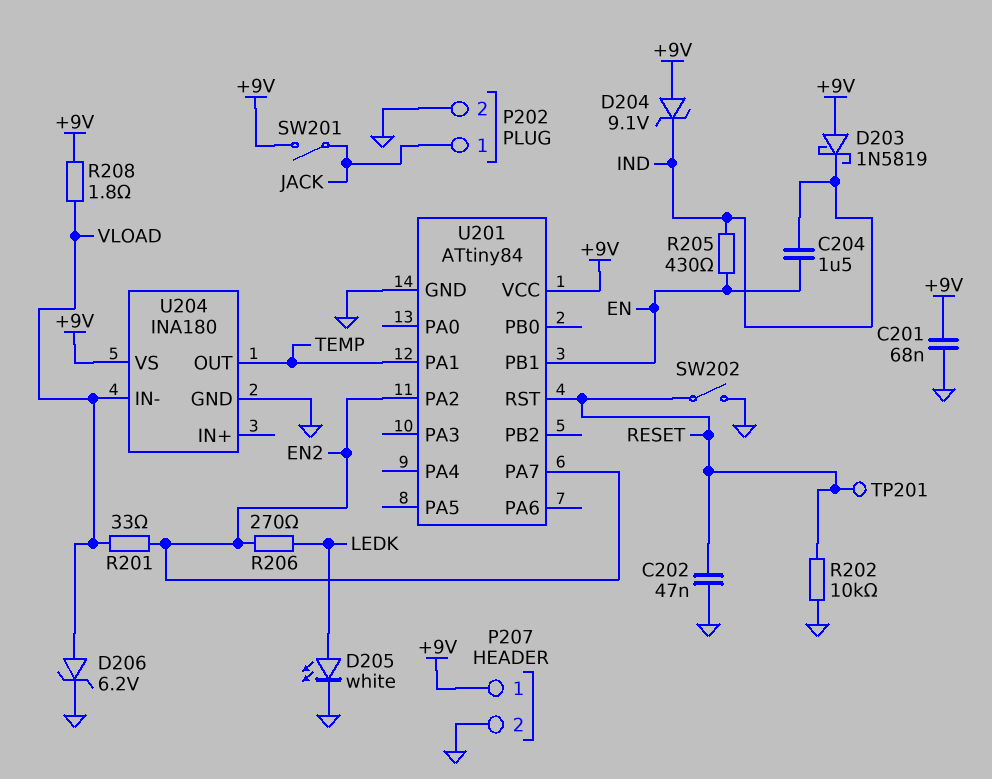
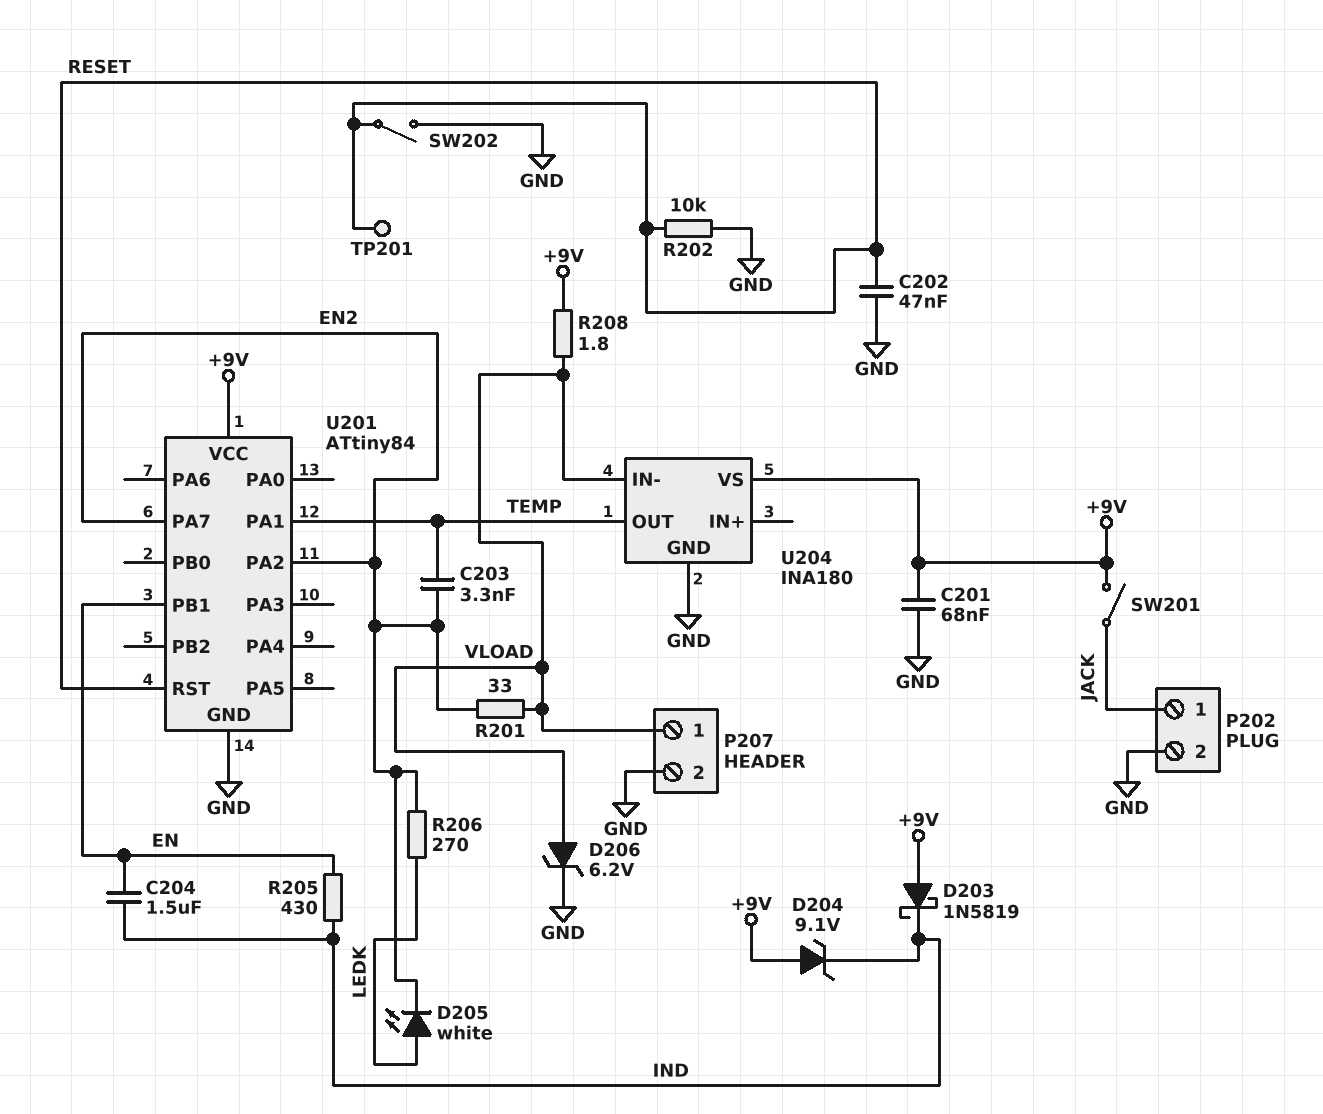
C203: none -> 3.3nF (EN2, TEMP)
D205: LED white (A LEDK, K GND) -> LED white (A LEDK, K EN2)
P207 pin 1: +9V -> VLOAD

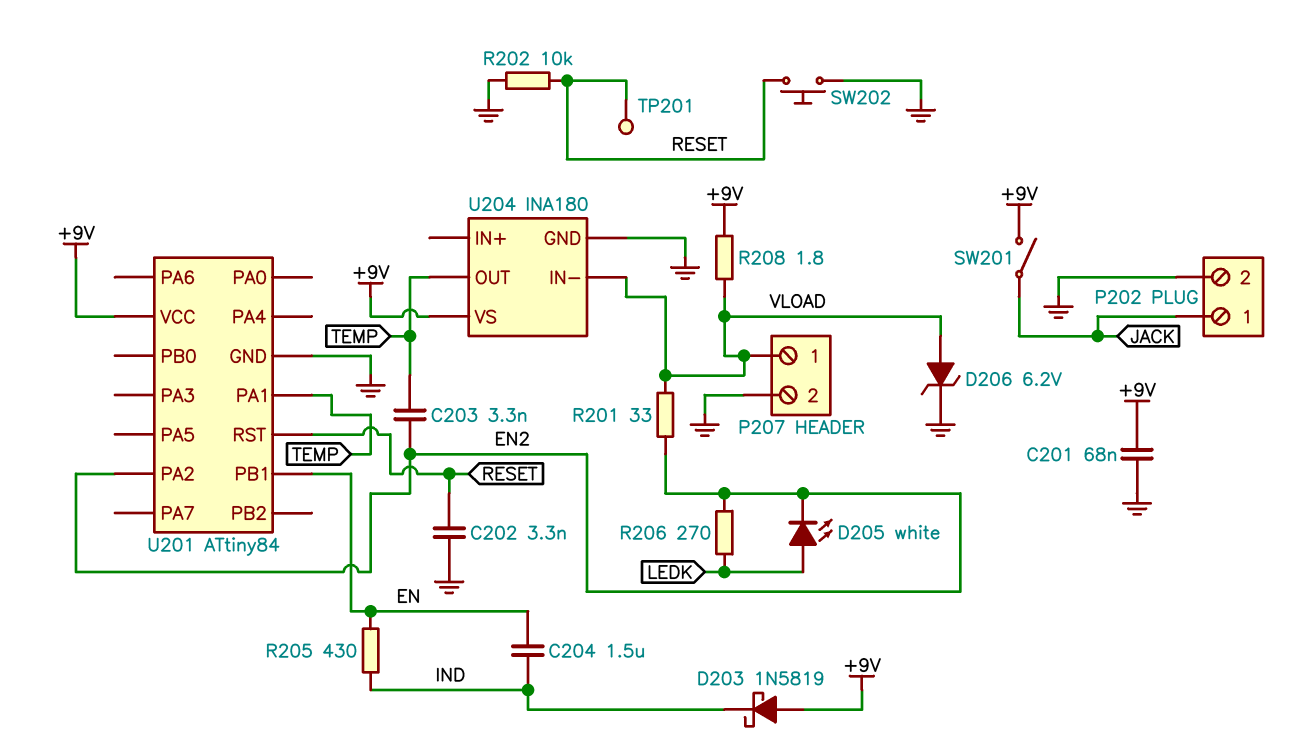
C202: 47nF (GND, RESET) -> 3.3nF (GND, RESET)
D204: zener 9.1V (A +9V, K IND) -> none
SW202: switch (GND, RESET) -> button (GND, RESET)
U201 pin PA7: EN2 -> none

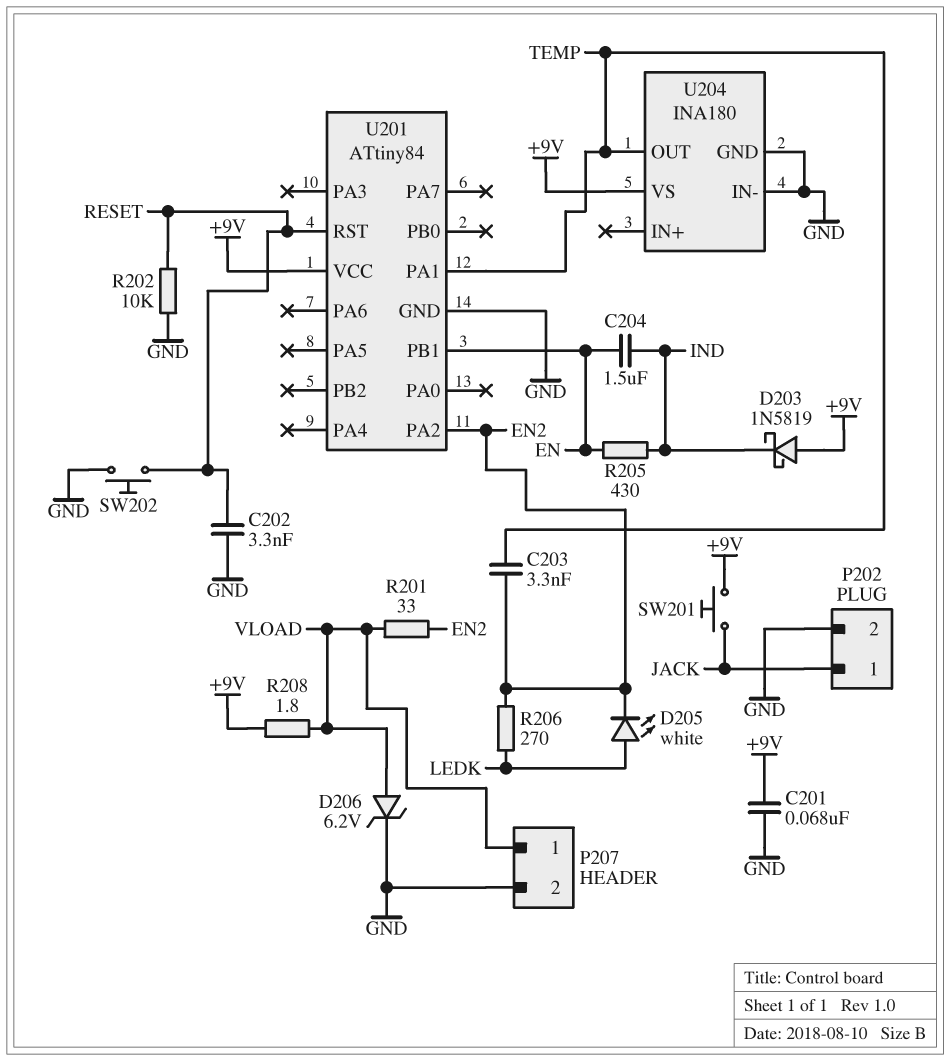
SW201: switch (+9V, JACK) -> button (+9V, JACK)
TP201: test point (RESET) -> none
U204 pin IN-: VLOAD -> GND

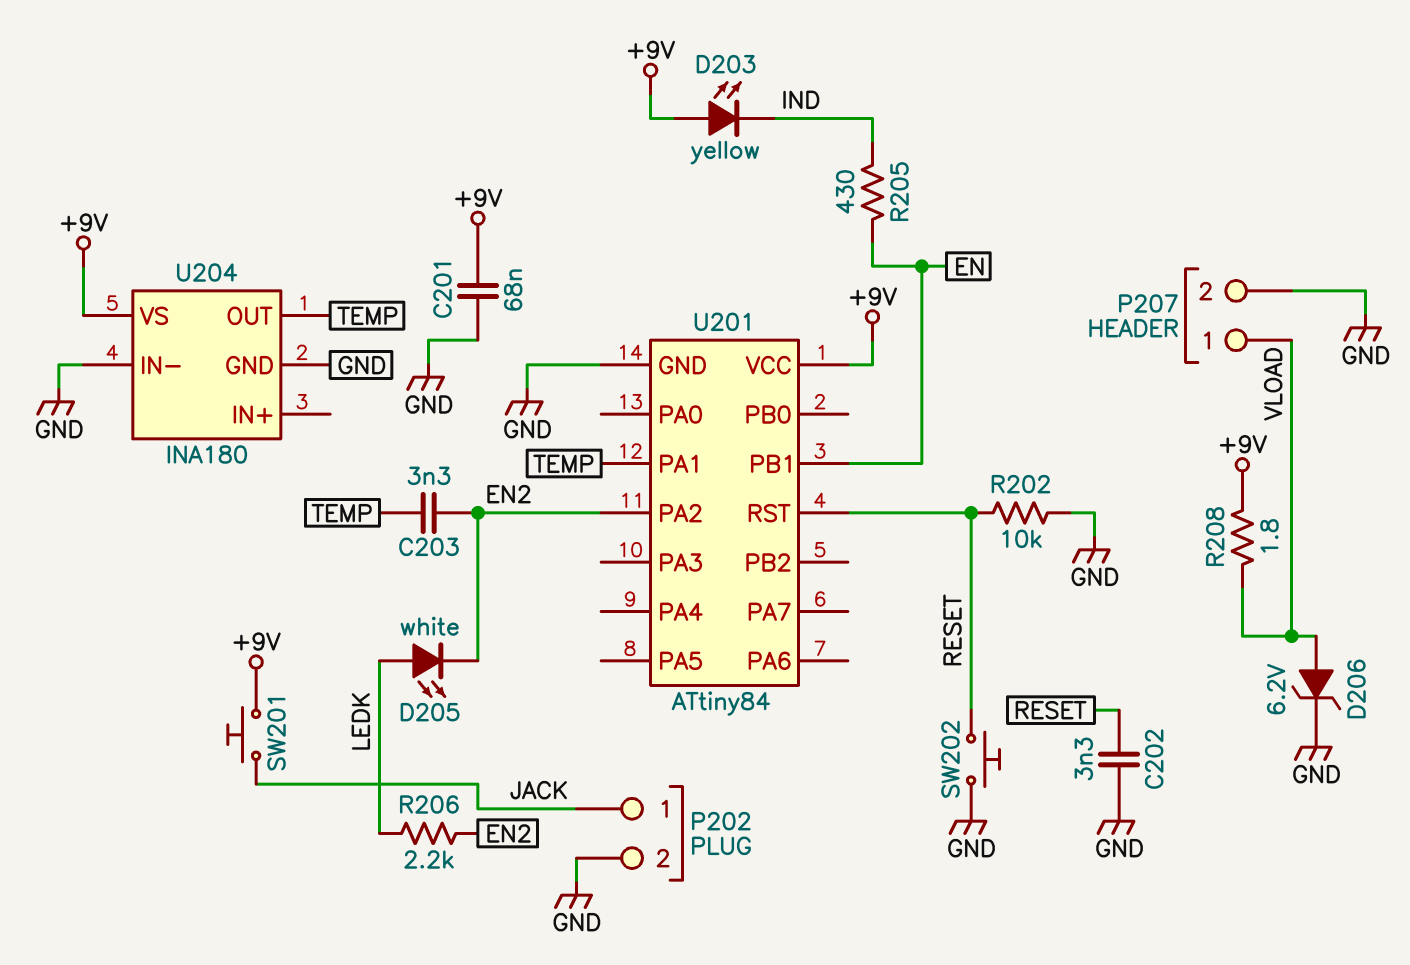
C204: 1.5uF (EN, IND) -> none
D203: schottky 1N5819 (A +9V, K IND) -> LED yellow (A +9V, K IND)
R201: 33 (EN2, VLOAD) -> none
R206: 270 (EN2, LEDK) -> 2.2k (EN2, LEDK)

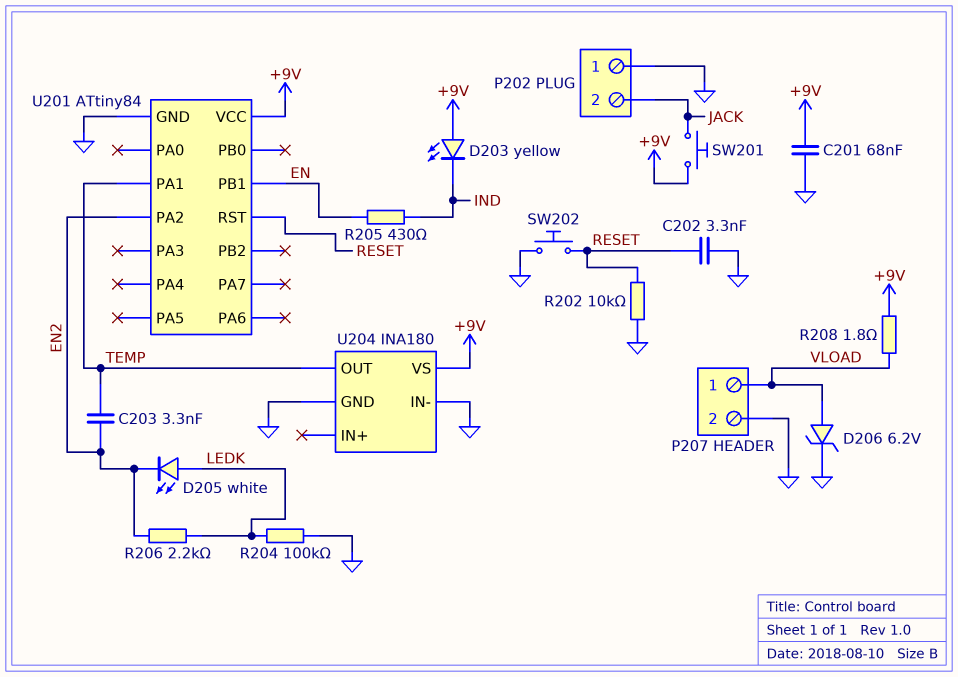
P202 pin 1: JACK -> GND
P202 pin 2: GND -> JACK
R204: none -> 100k (GND, LEDK)

